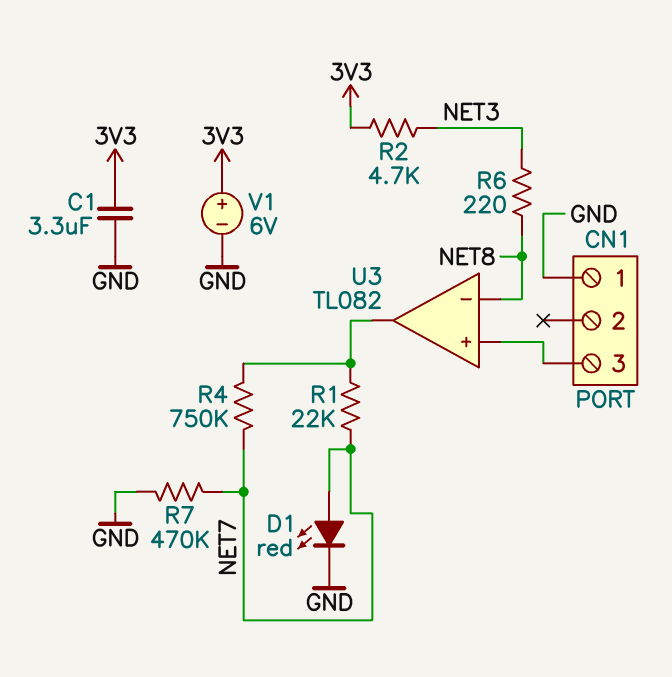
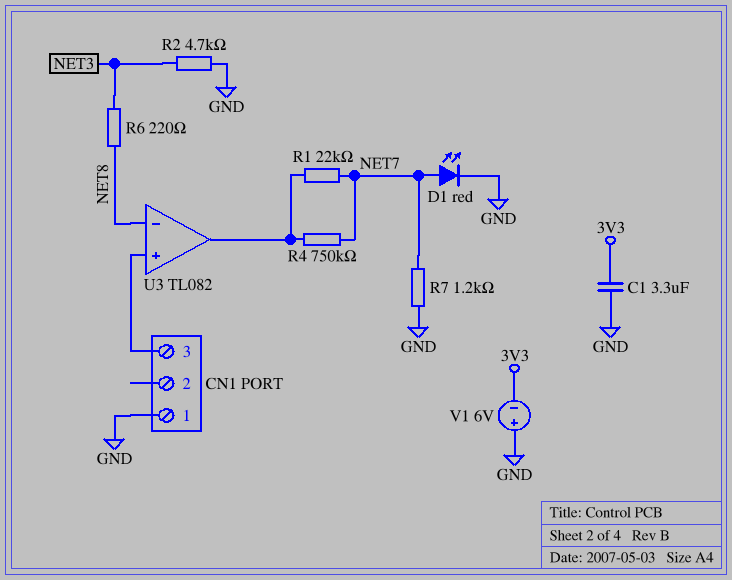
R2: 4.7k (3V3, NET3) -> 4.7k (GND, NET3)
R7: 470k (GND, NET7) -> 1.2k (GND, NET7)
V1: 6V (plus 3V3, minus GND) -> 6V (plus GND, minus 3V3)

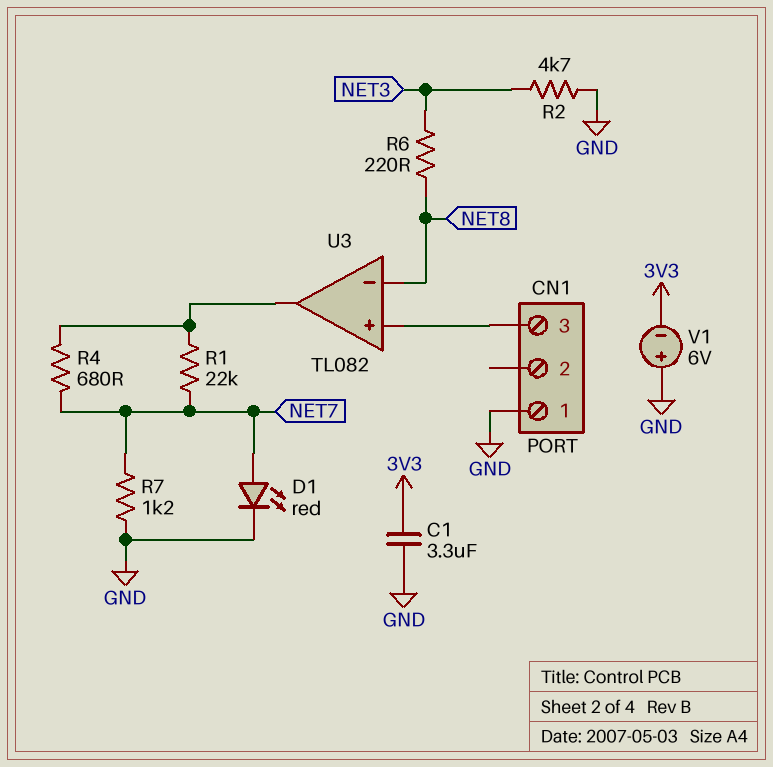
R4: 750k (NET7, U3/out) -> 680 (NET7, U3/out)

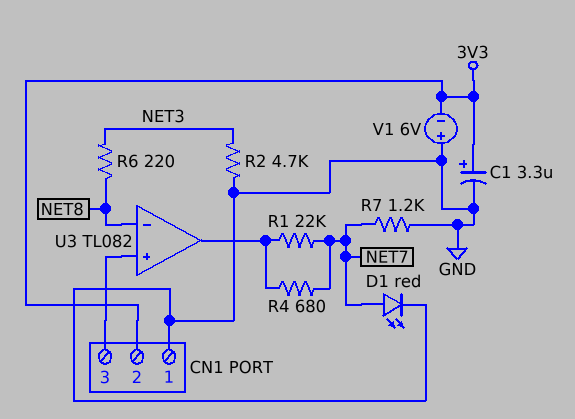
C1: 3.3uF (3V3, GND) -> 3.3uF (plus 3V3, minus GND)
CN1 pin 2: none -> 3V3

